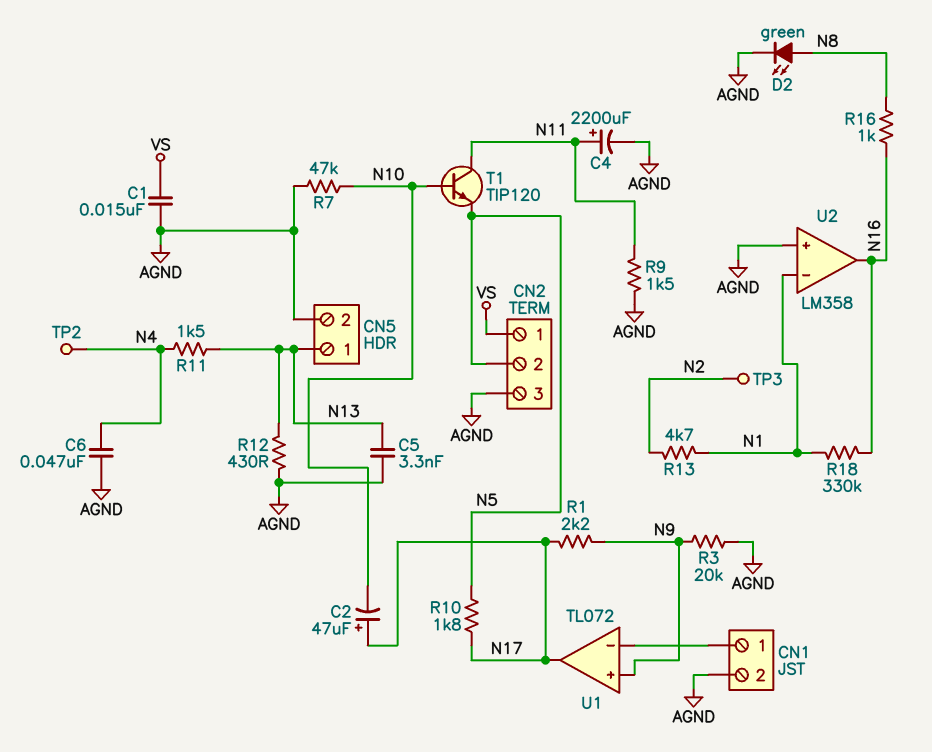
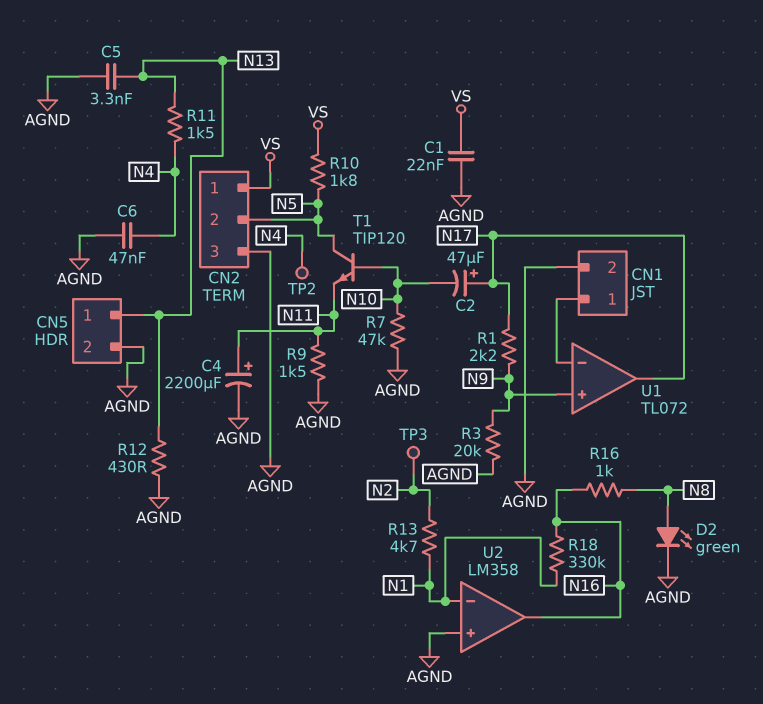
C1: 15nF (AGND, VS) -> 22nF (AGND, VS)
R10: 1.8k (N5, N17) -> 1.8k (N5, VS)
T1: NPN TIP120 (B N10, C N11, E N5) -> NPN TIP120 (B N10, C N5, E N11)

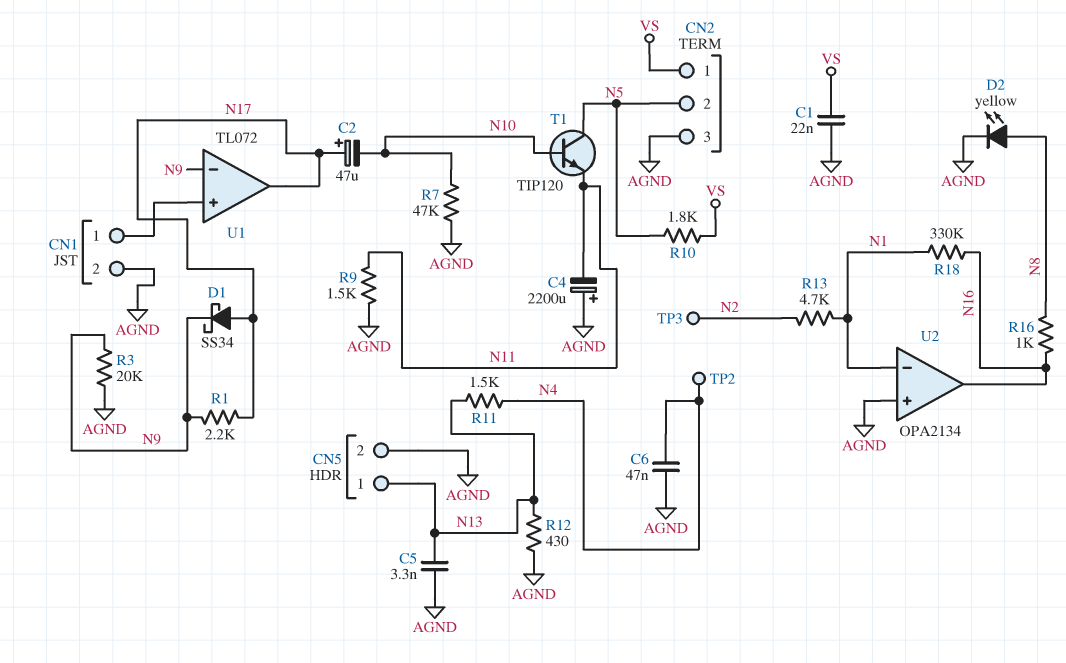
C4: 2200uF (plus N11, minus AGND) -> 2200uF (plus AGND, minus N11)
D1: none -> schottky SS34 (A N17, K N9)
D2: LED green (A N8, K AGND) -> LED yellow (A N8, K AGND)
U1 pin in+: N9 -> CN1/1
U1 pin in-: CN1/1 -> N9
U2: LM358 -> OPA2134

